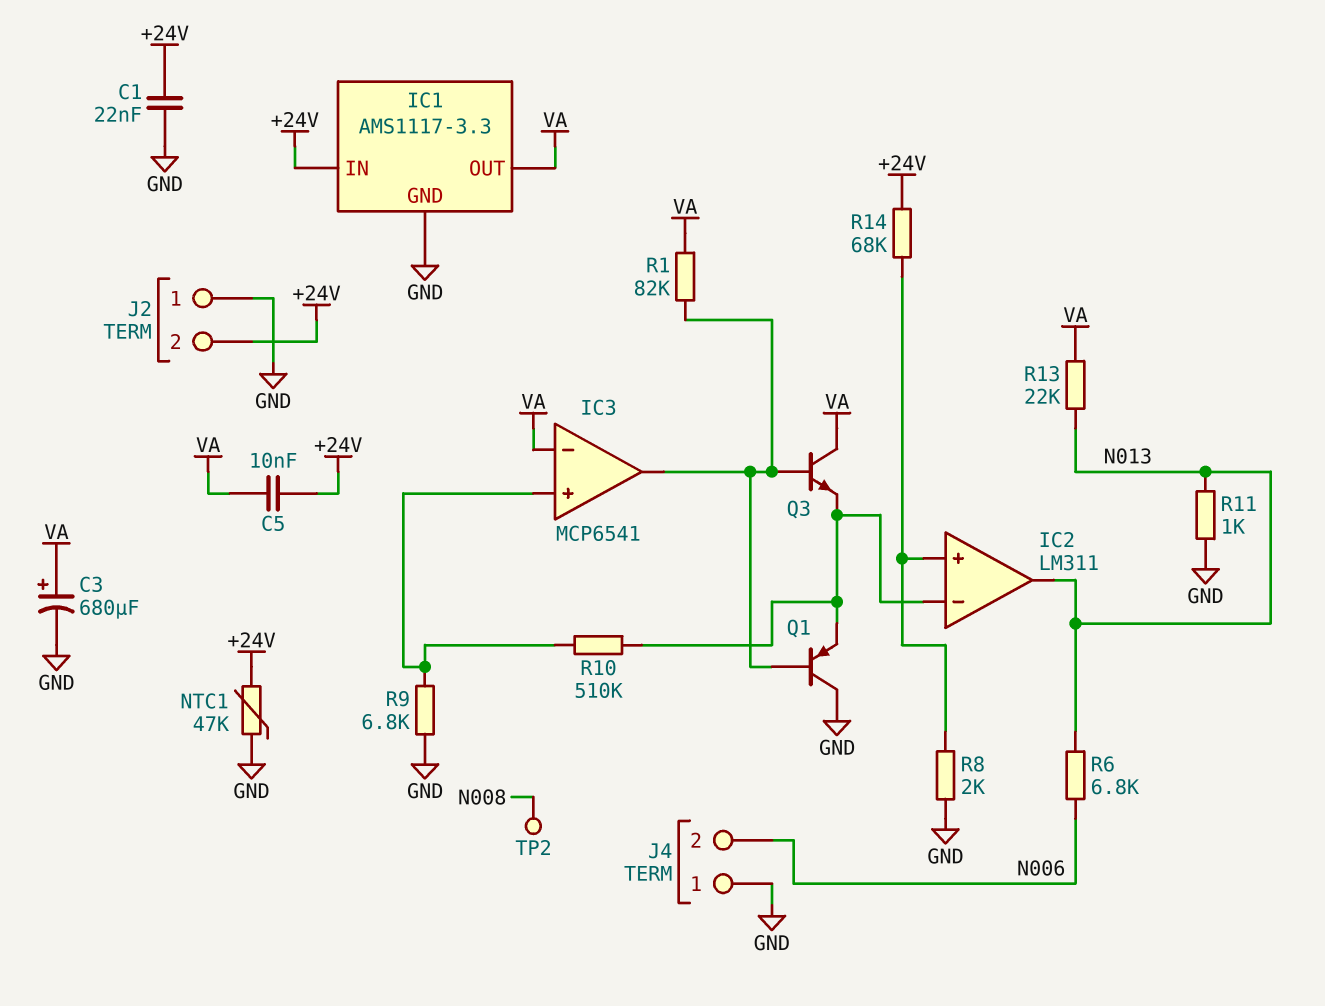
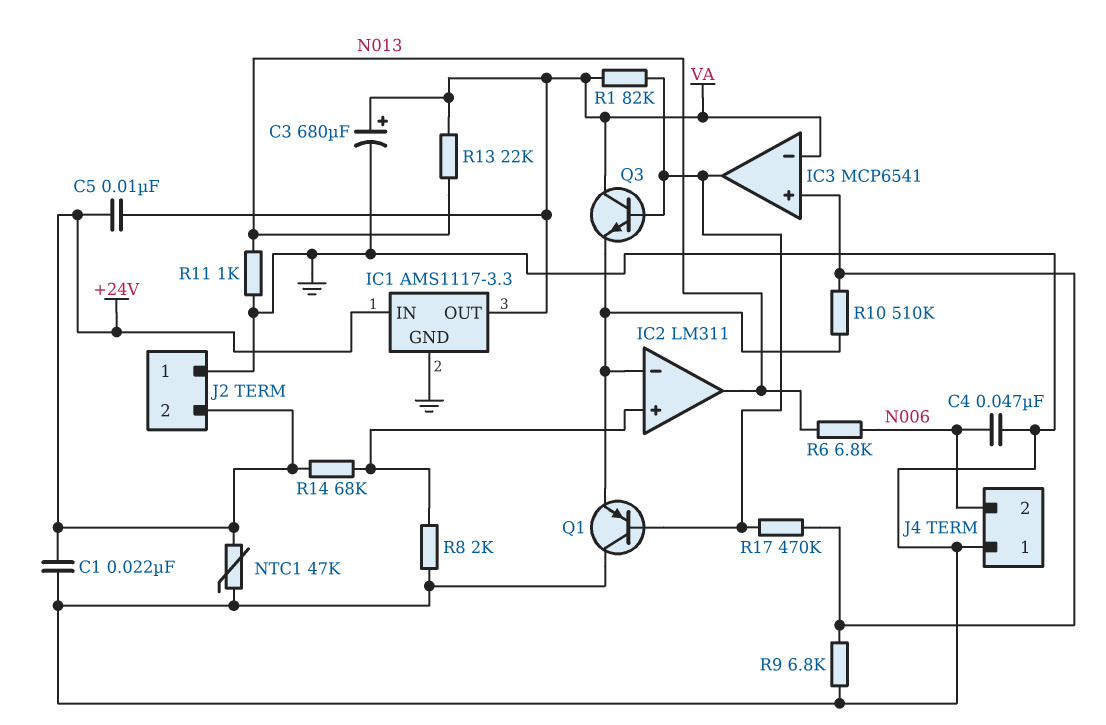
C4: none -> 47nF (GND, N006)
R17: none -> 470k (IC3/in+, IC3/out)
TP2: test point (N008) -> none

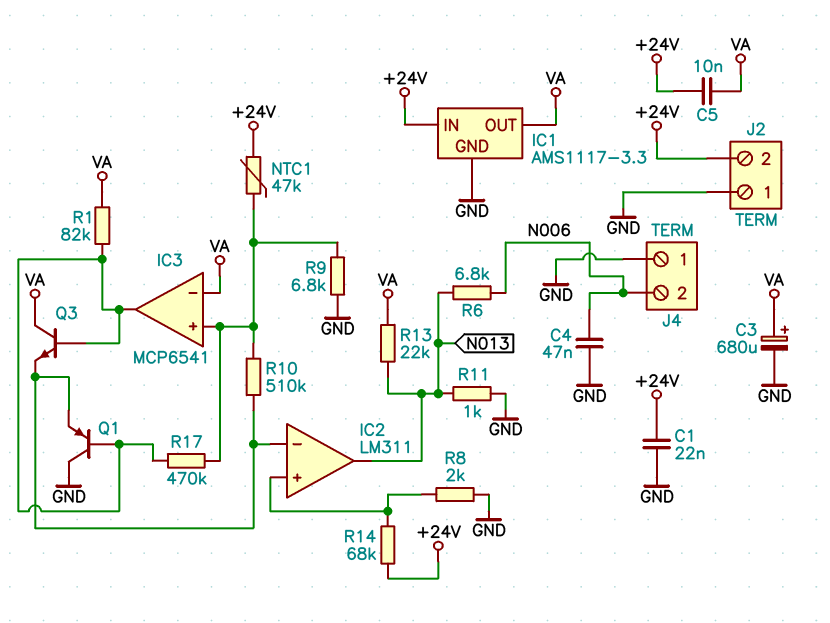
NTC1: 47k (+24V, GND) -> 47k (+24V, IC3/in+)

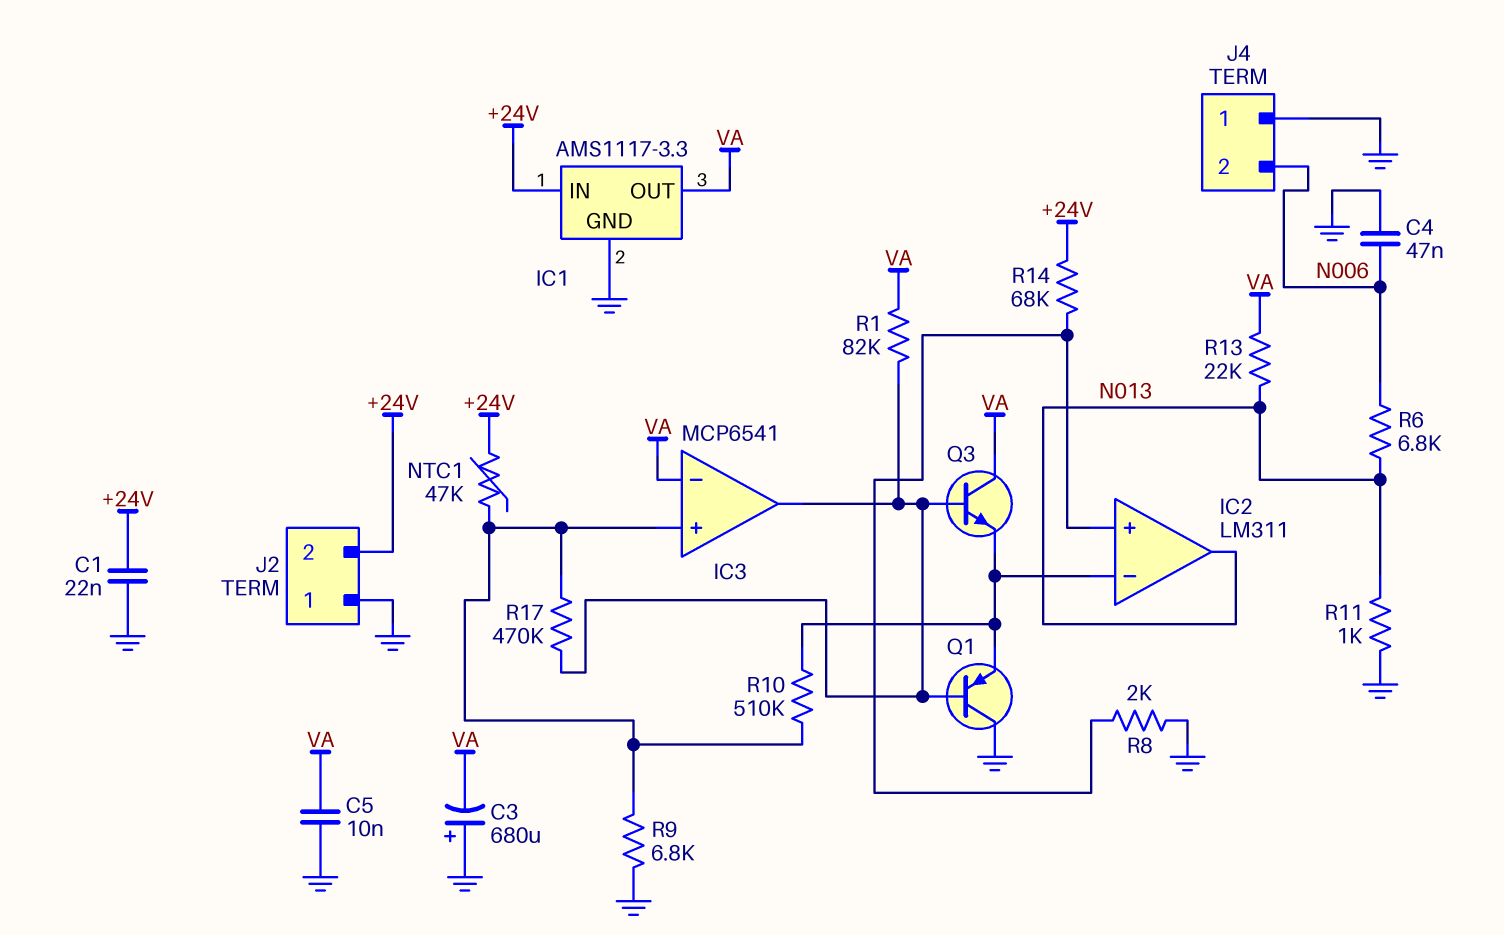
C3: 680uF (plus VA, minus GND) -> 680uF (plus GND, minus VA)
C5: 10nF (+24V, VA) -> 10nF (GND, VA)

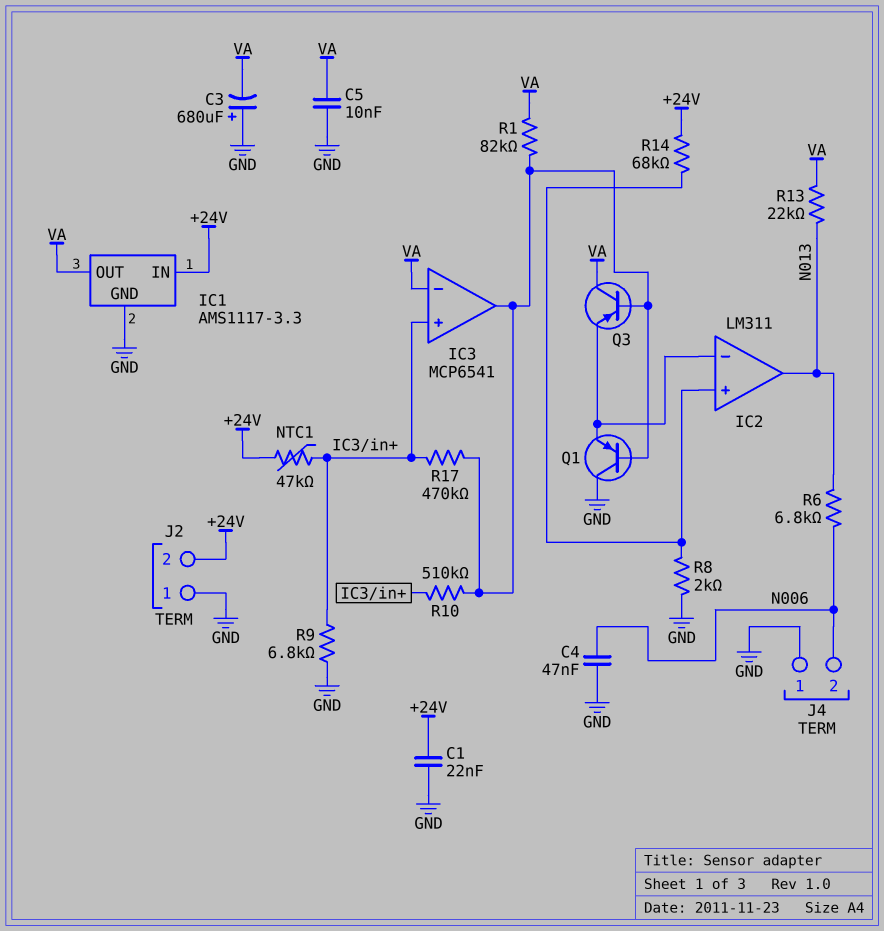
Q3: NPN (B IC3/out, C VA, E IC2/in-) -> PNP (B IC3/out, C VA, E IC2/in-)
R10: 510k (IC2/in-, IC3/in+) -> 510k (IC3/in+, IC3/out)
R11: 1k (GND, N013) -> none

